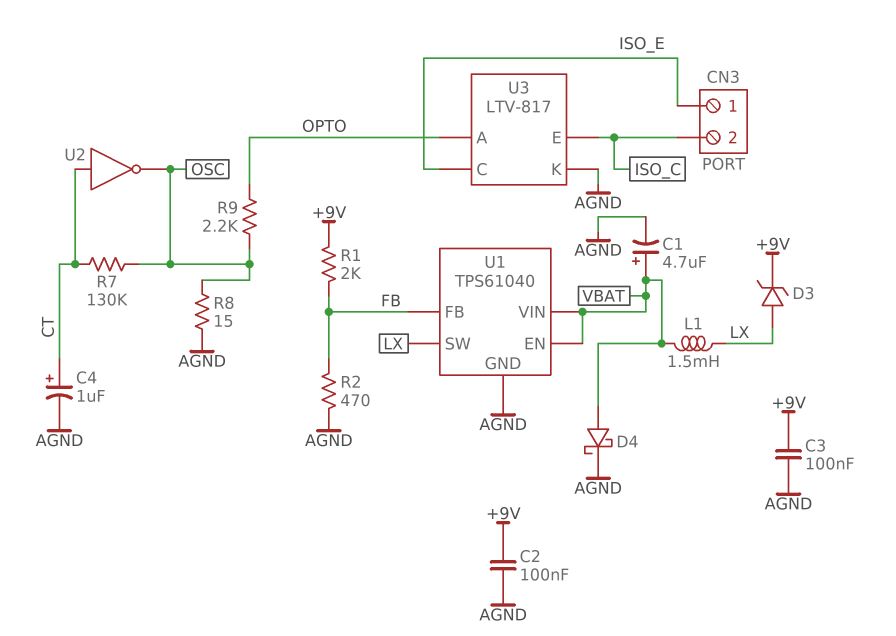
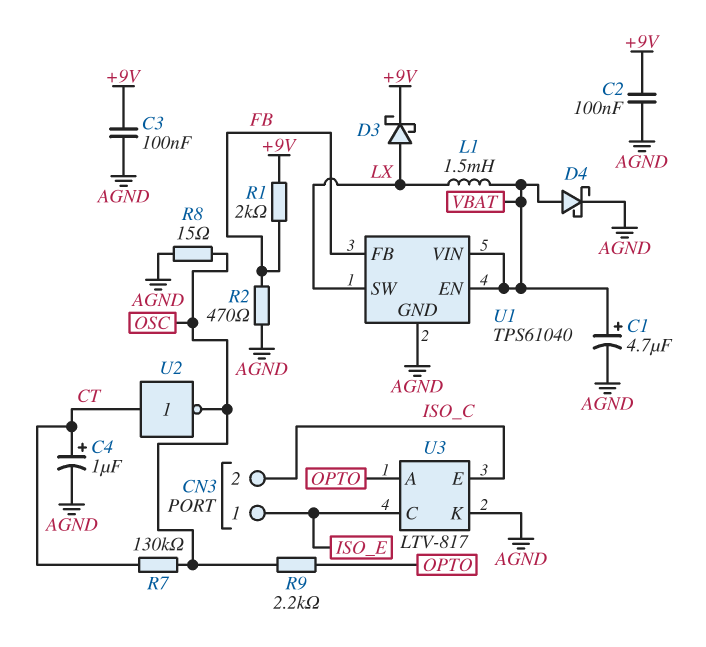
D3: zener (A LX, K +9V) -> schottky (A LX, K +9V)

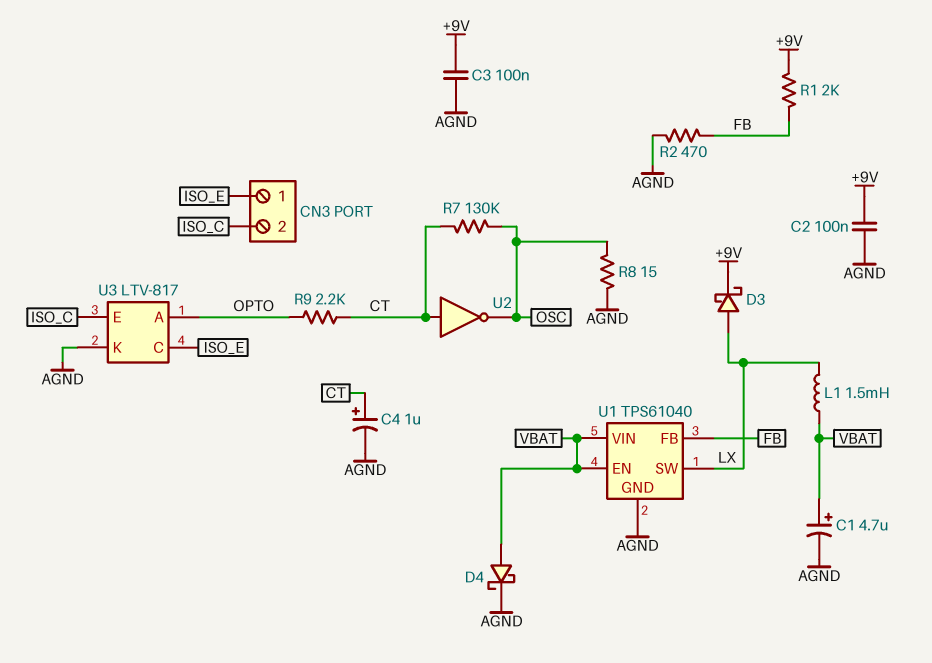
R9: 2.2k (OPTO, OSC) -> 2.2k (CT, OPTO)

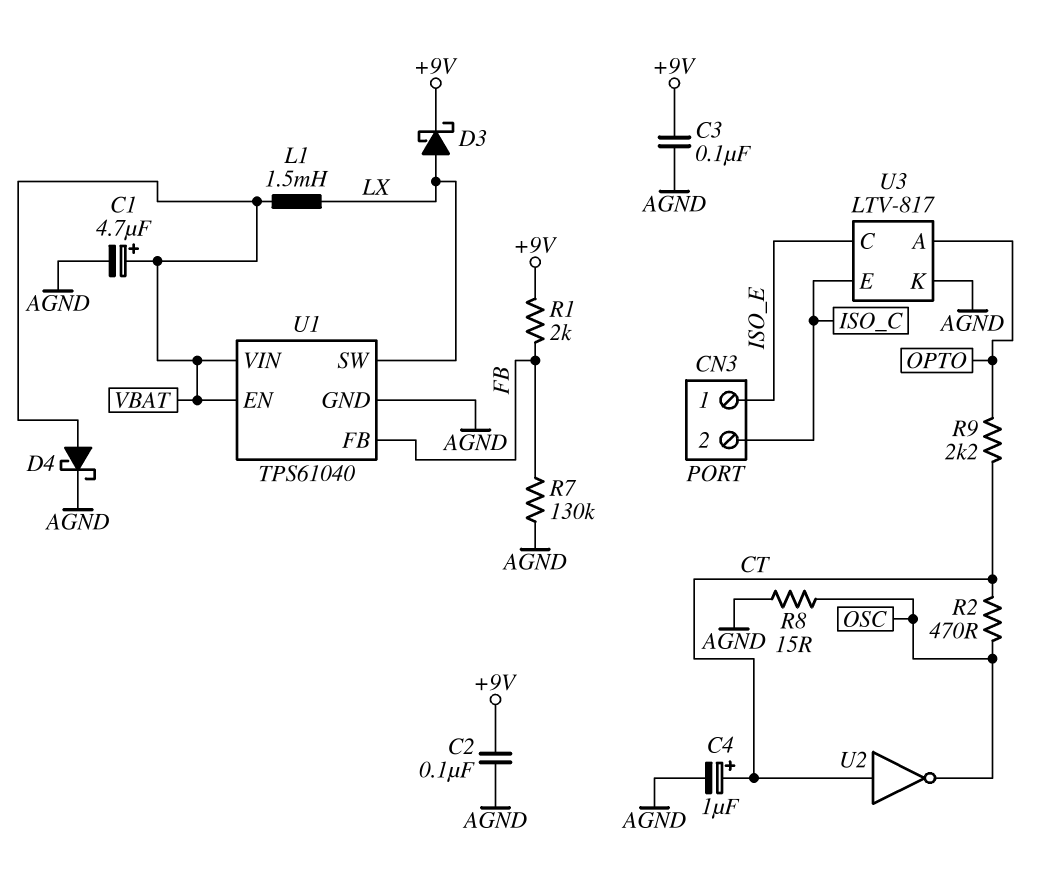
R2: 470 (AGND, FB) -> 470 (CT, OSC)
R7: 130k (CT, OSC) -> 130k (AGND, FB)

